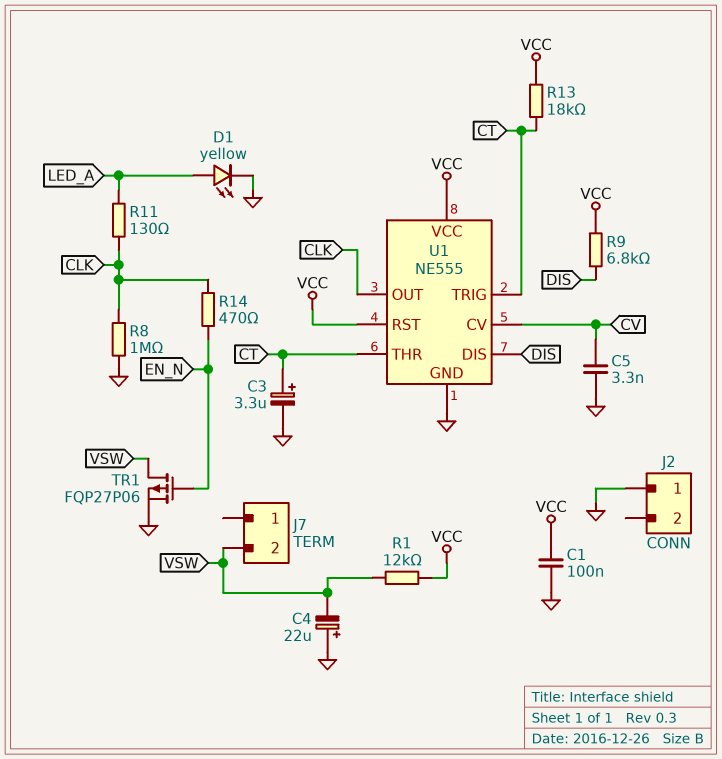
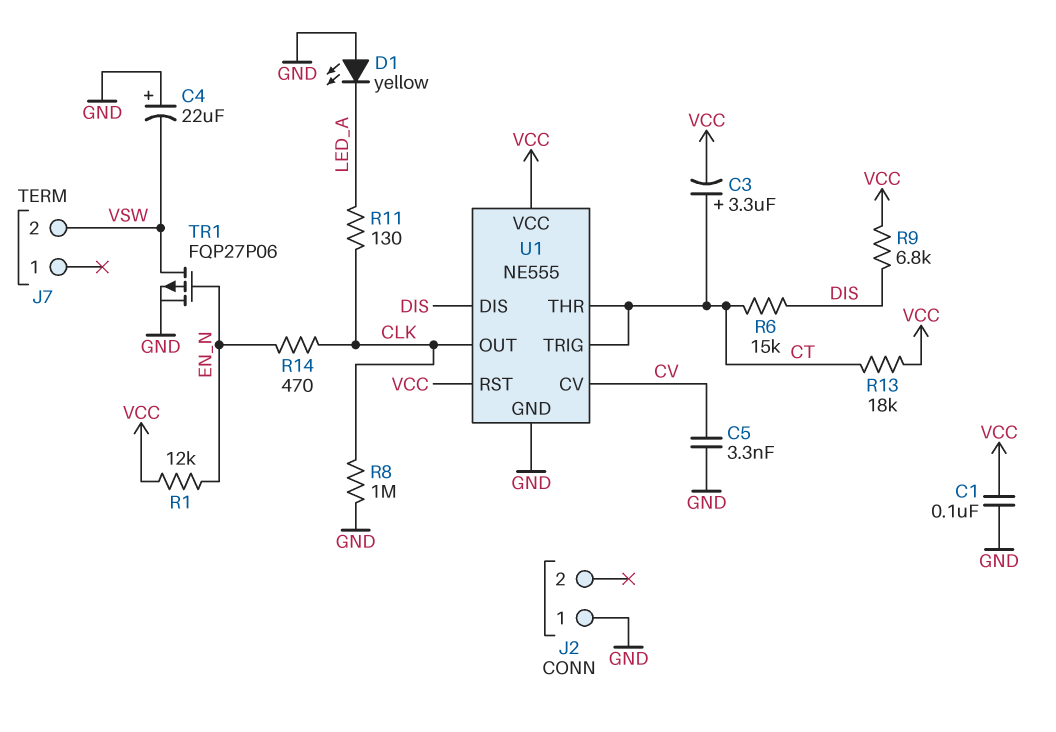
C3: 3.3uF (plus CT, minus GND) -> 3.3uF (plus CT, minus VCC)
D1: LED yellow (A LED_A, K GND) -> LED yellow (A GND, K LED_A)
R1: 12k (VCC, VSW) -> 12k (EN_N, VCC)
R6: none -> 15k (CT, DIS)

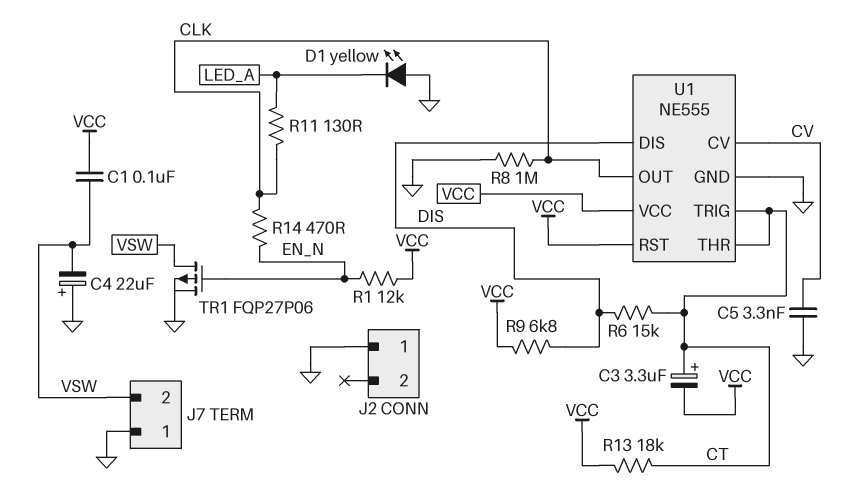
C1: 100nF (GND, VCC) -> 100nF (VCC, VSW)
J7 pin 1: none -> GND

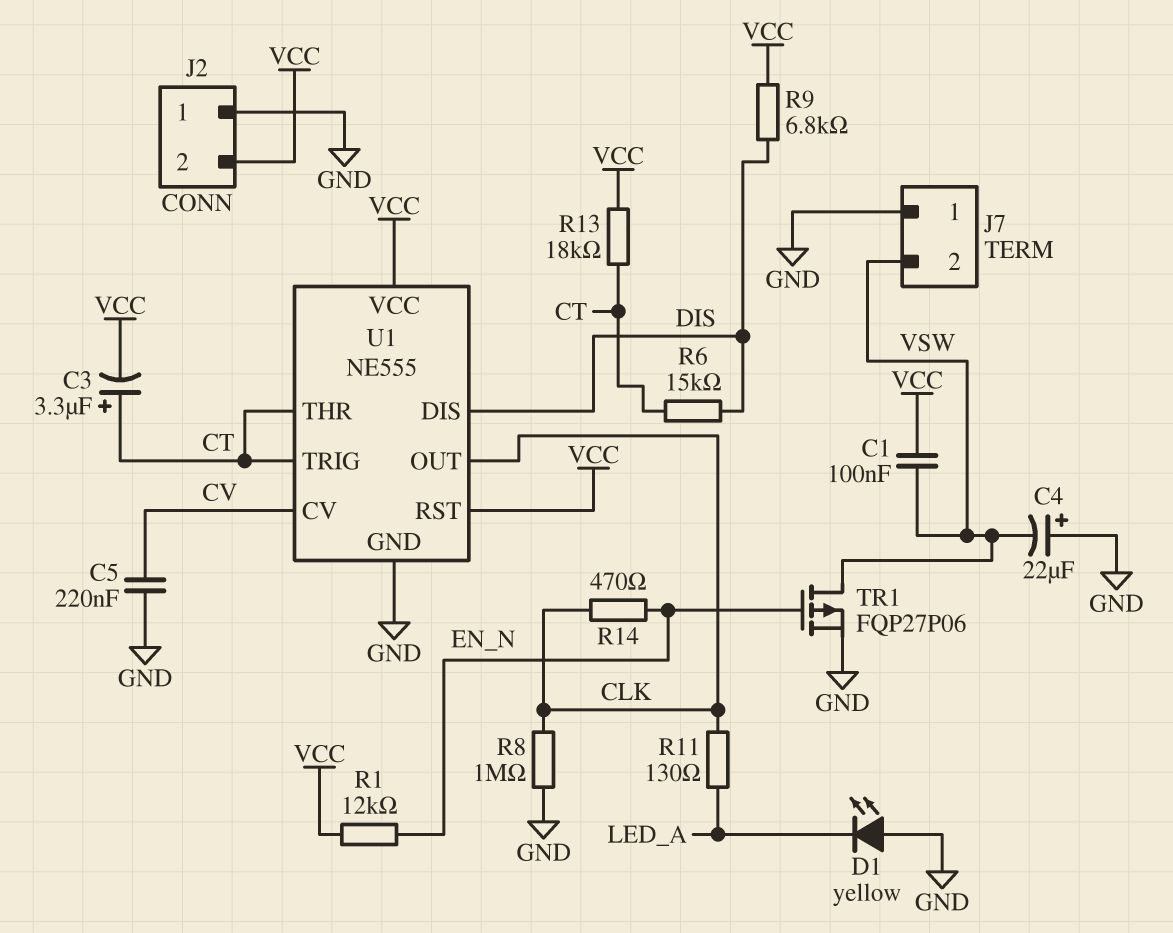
C5: 3.3nF (CV, GND) -> 220nF (CV, GND)
J2 pin 2: none -> VCC

